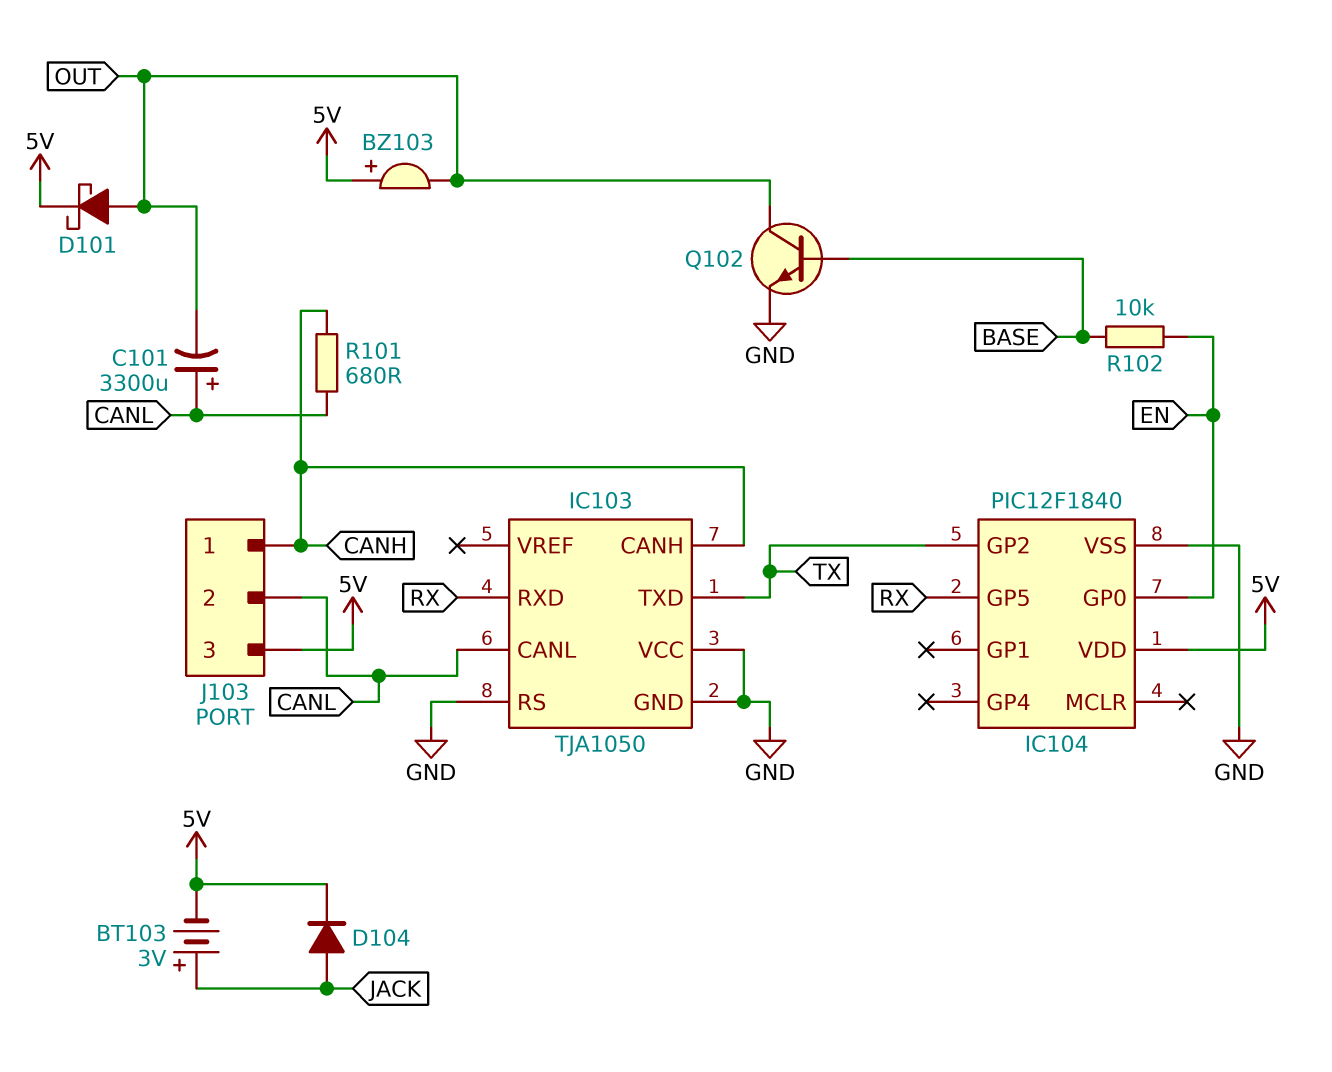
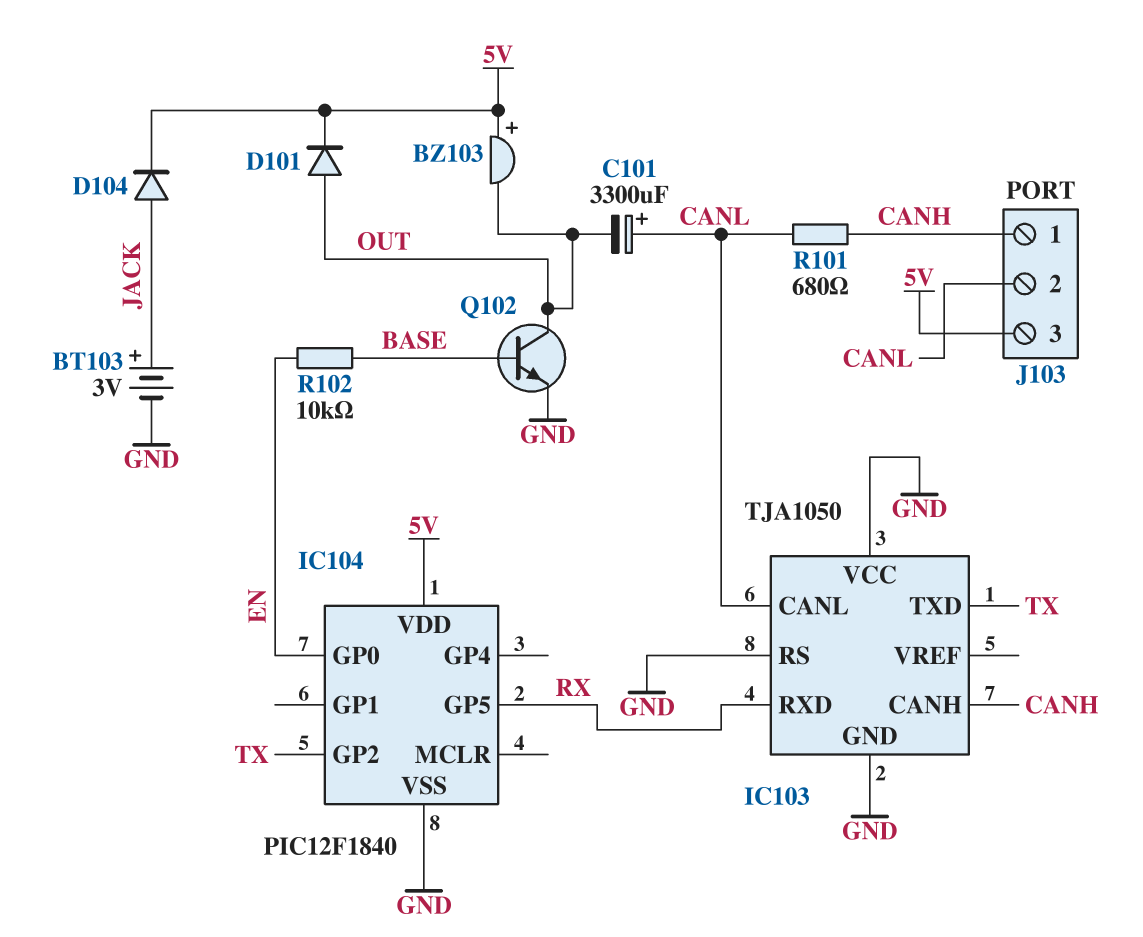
BT103: 3V (plus JACK, minus 5V) -> 3V (plus JACK, minus GND)
D101: schottky (A OUT, K 5V) -> diode (A OUT, K 5V)

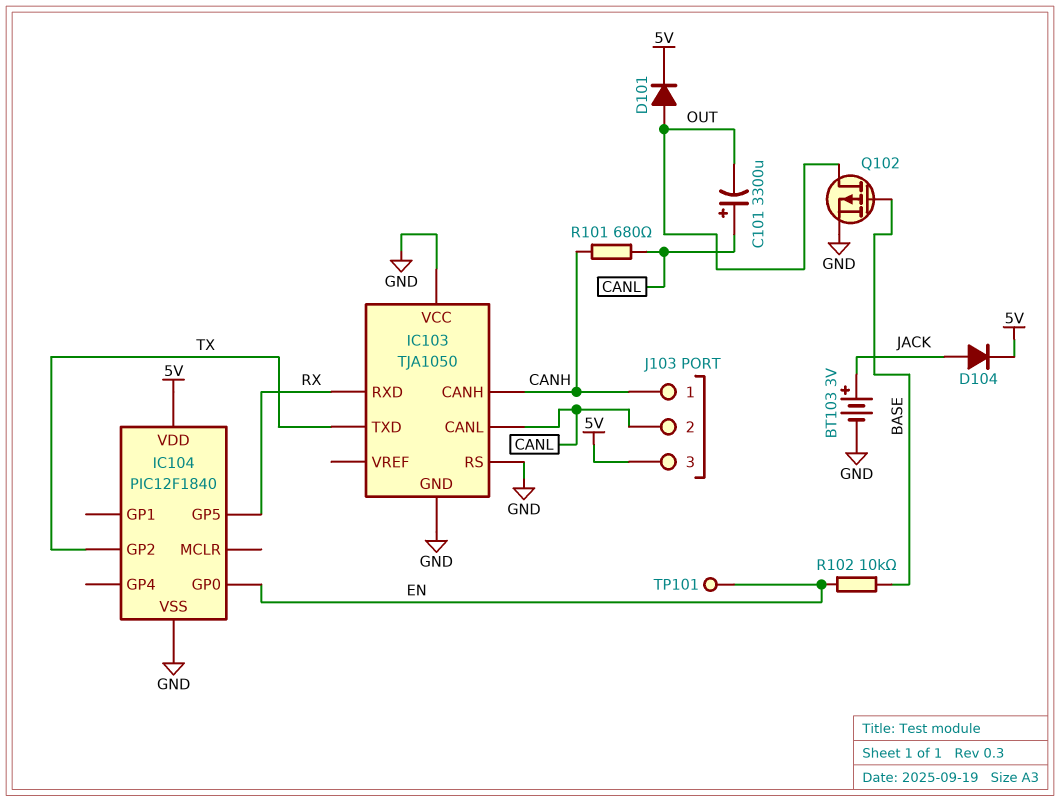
BZ103: buzzer (plus 5V, minus OUT) -> none
Q102: NPN (B BASE, C OUT, E GND) -> PMOS (G BASE, D OUT, S GND)
TP101: none -> test point (EN)

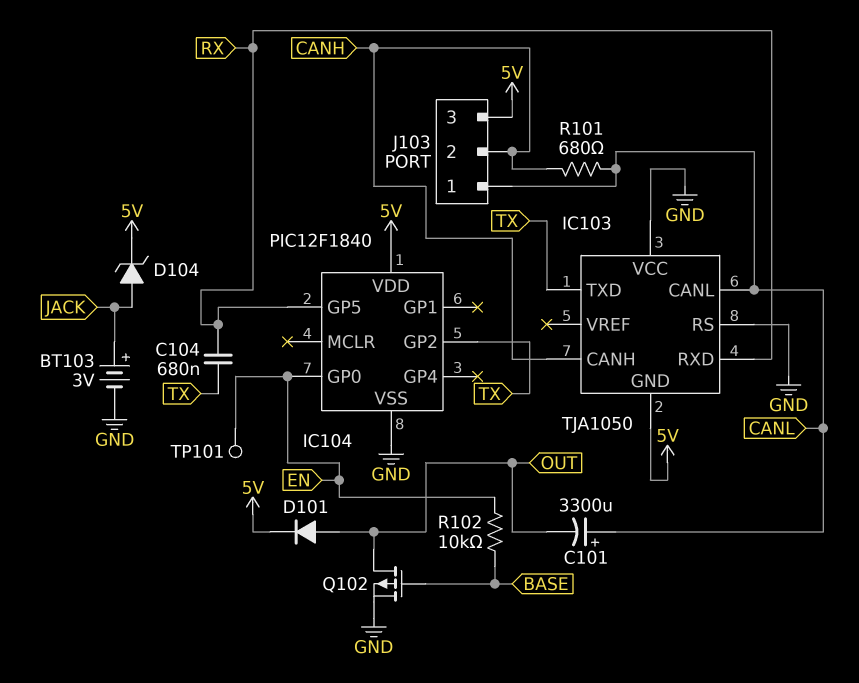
C104: none -> 680nF (RX, TX)
D104: diode (A JACK, K 5V) -> zener (A JACK, K 5V)
IC103 pin GND: GND -> 5V
J103 pin 1: CANH -> CANL
J103 pin 2: CANL -> CANH

